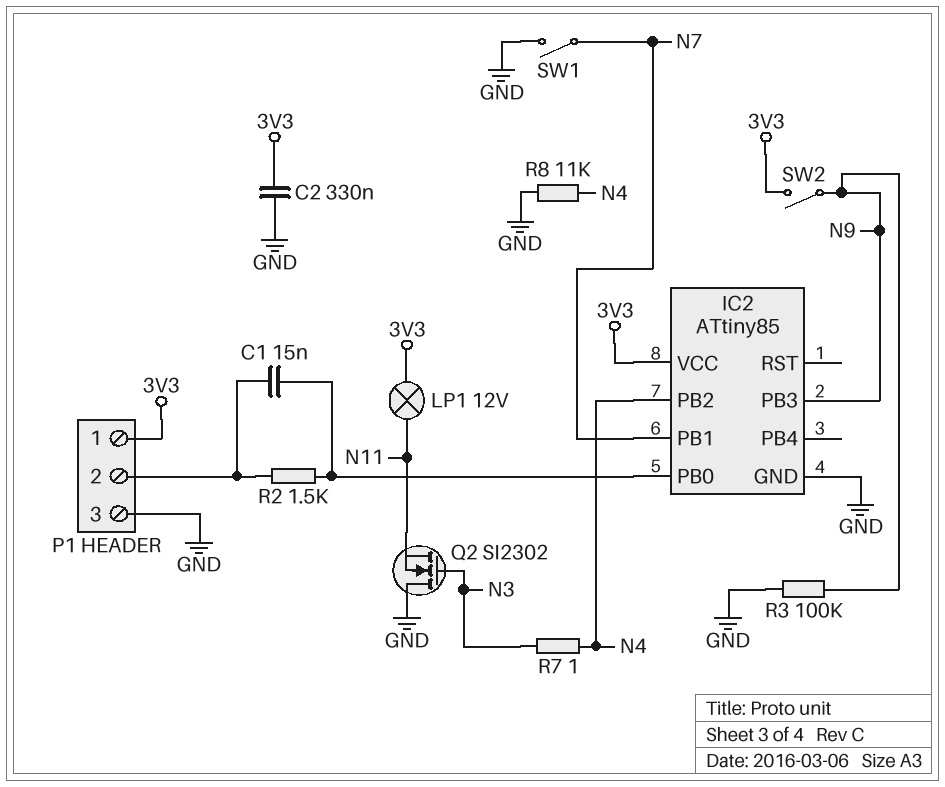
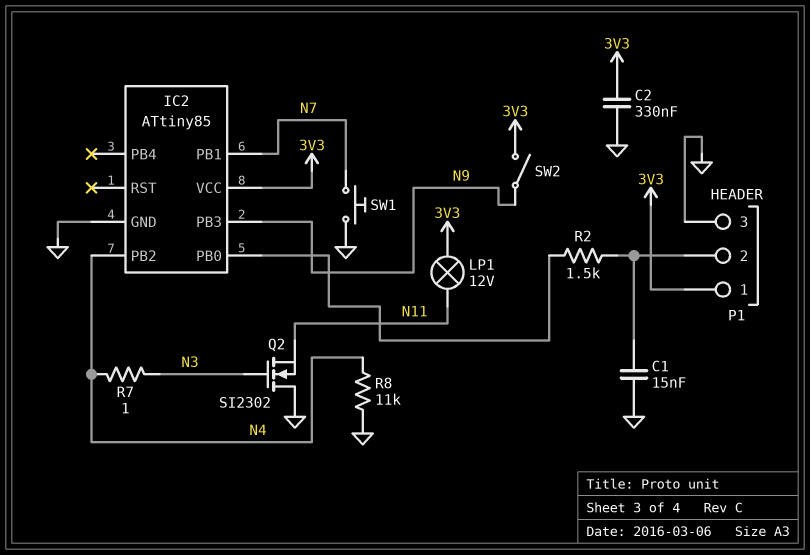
C1: 15nF (IC2/PB0, P1/2) -> 15nF (GND, P1/2)
R3: 100k (GND, N9) -> none
SW1: switch (GND, N7) -> button (GND, N7)

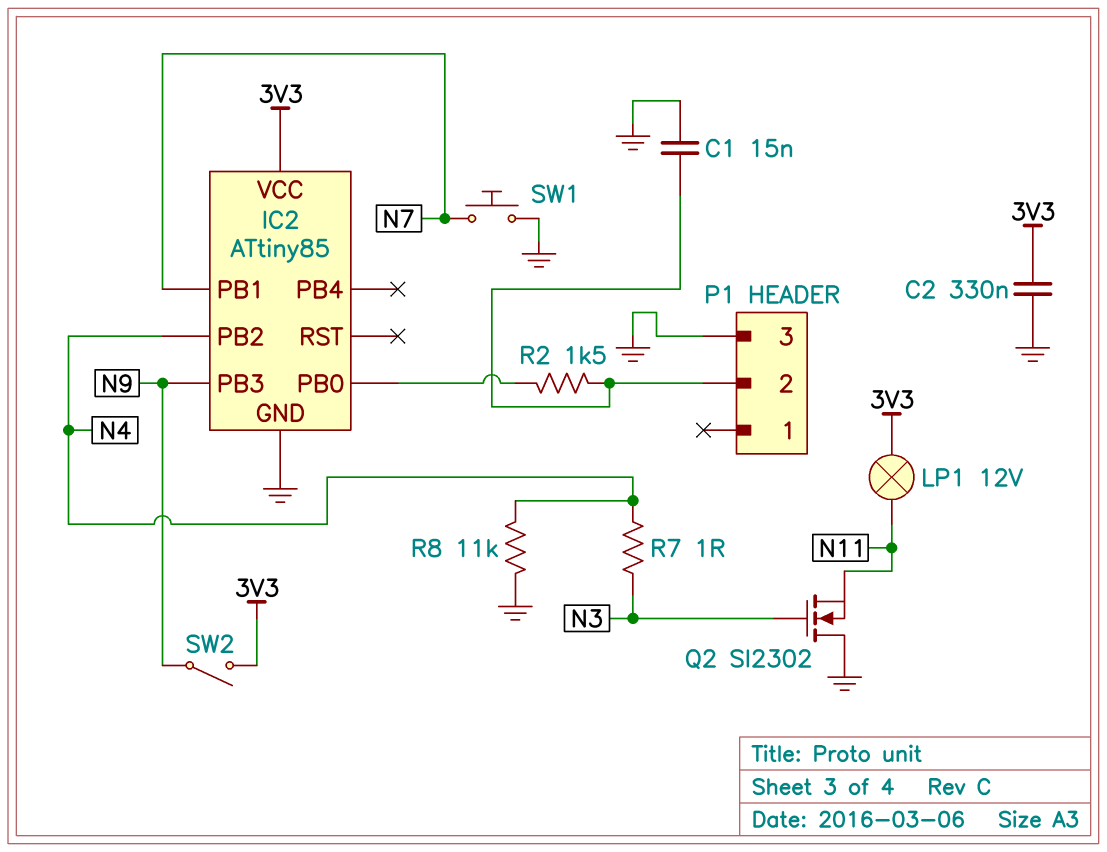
P1 pin 1: 3V3 -> none

